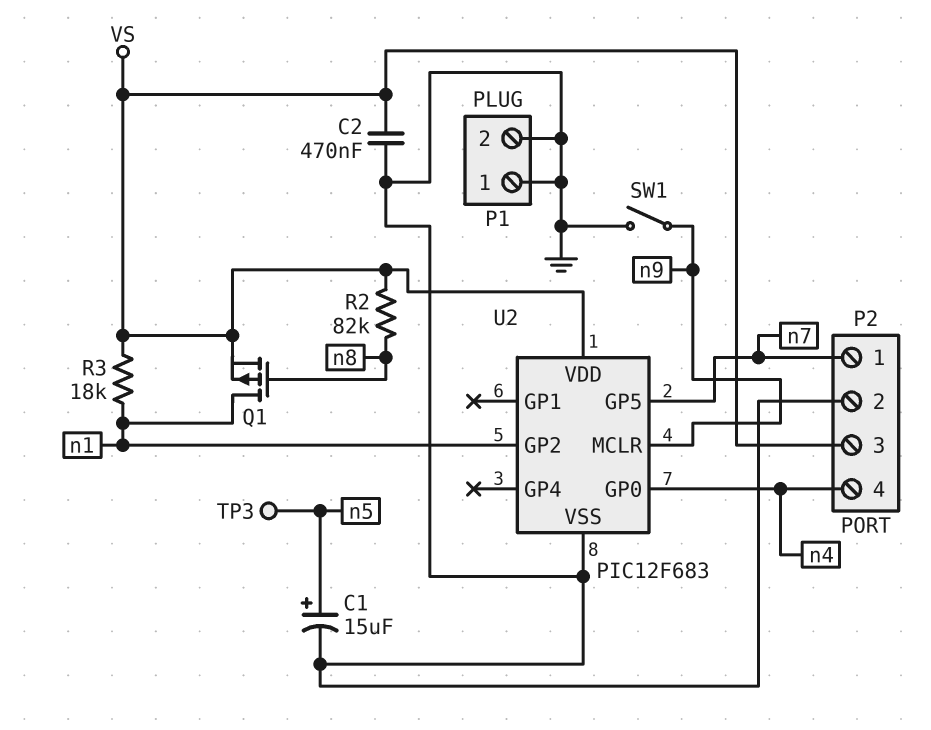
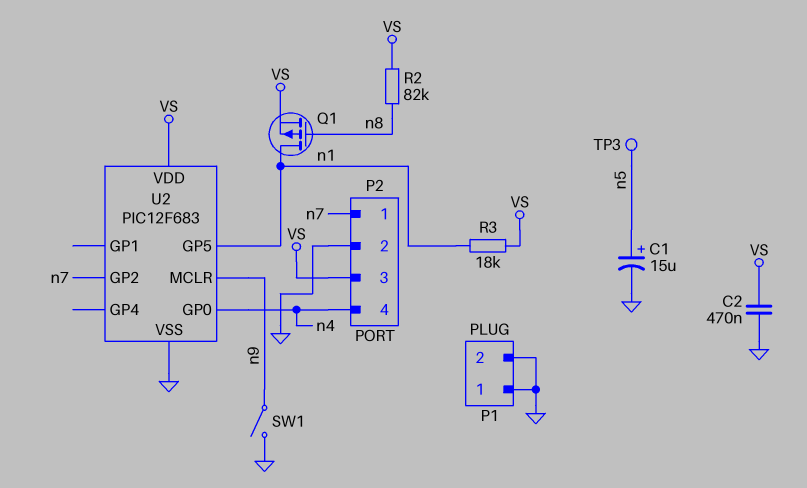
U2 pin GP2: n1 -> n7
U2 pin GP5: n7 -> n1

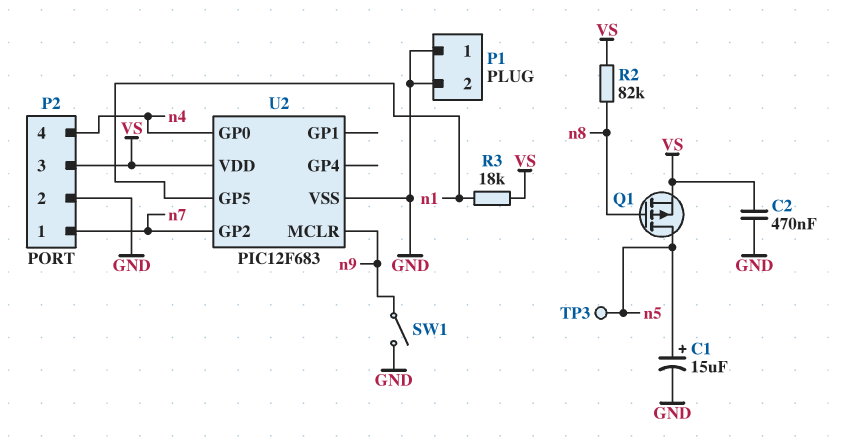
Q1: PMOS (G n8, D n1, S VS) -> PMOS (G n8, D n5, S VS)

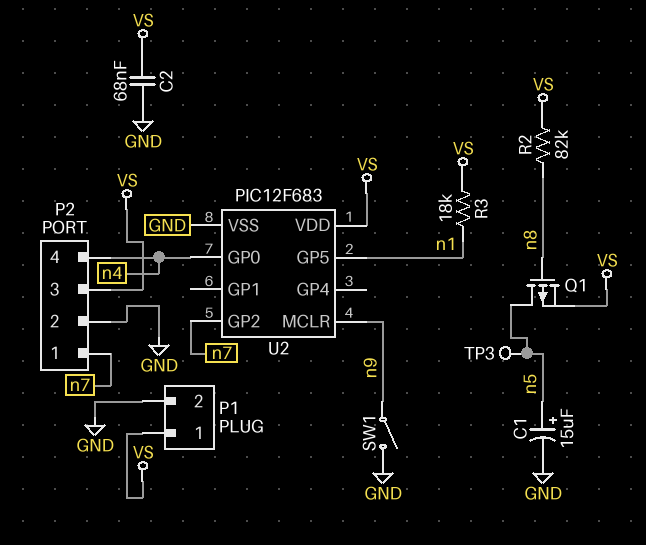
C2: 470nF (GND, VS) -> 68nF (GND, VS)
P1 pin 1: GND -> VS

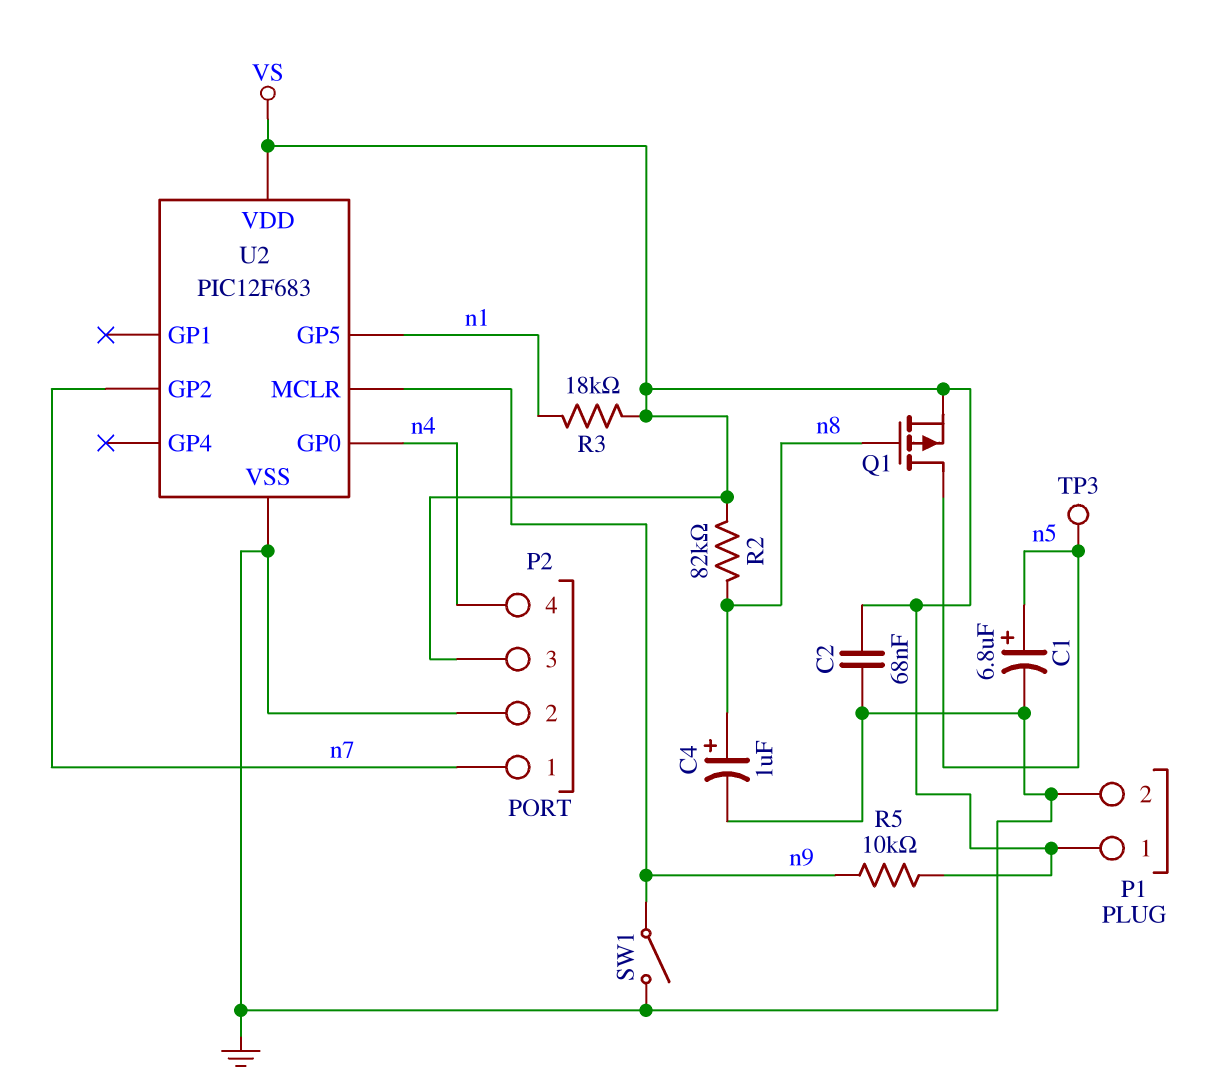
C1: 15uF (plus n5, minus GND) -> 6.8uF (plus n5, minus GND)
C4: none -> 1uF (plus n8, minus GND)
R5: none -> 10k (VS, n9)

